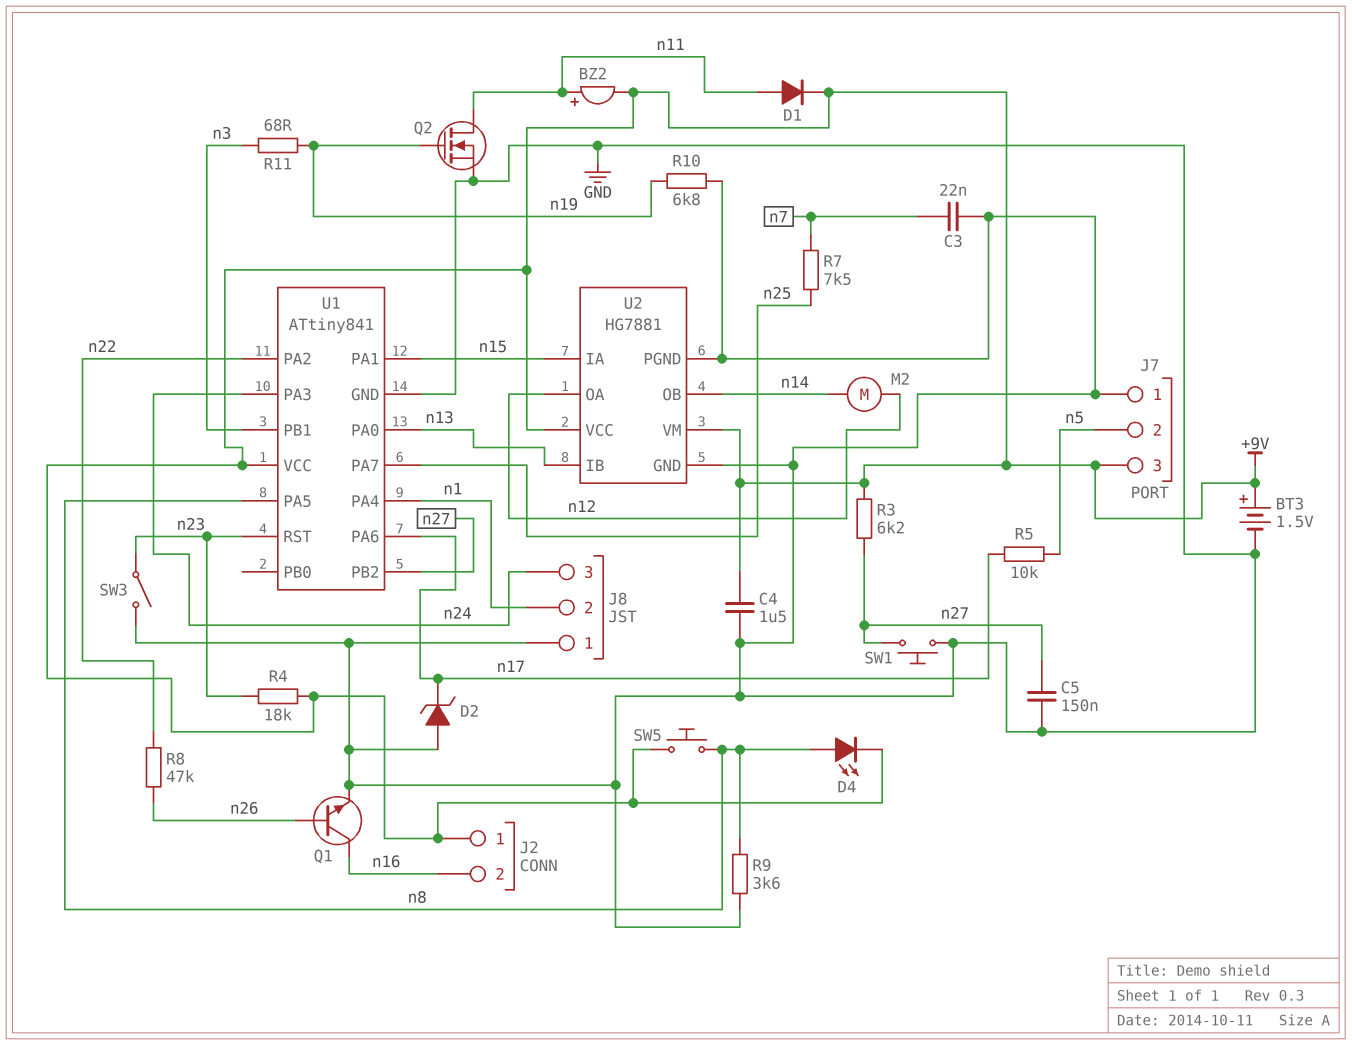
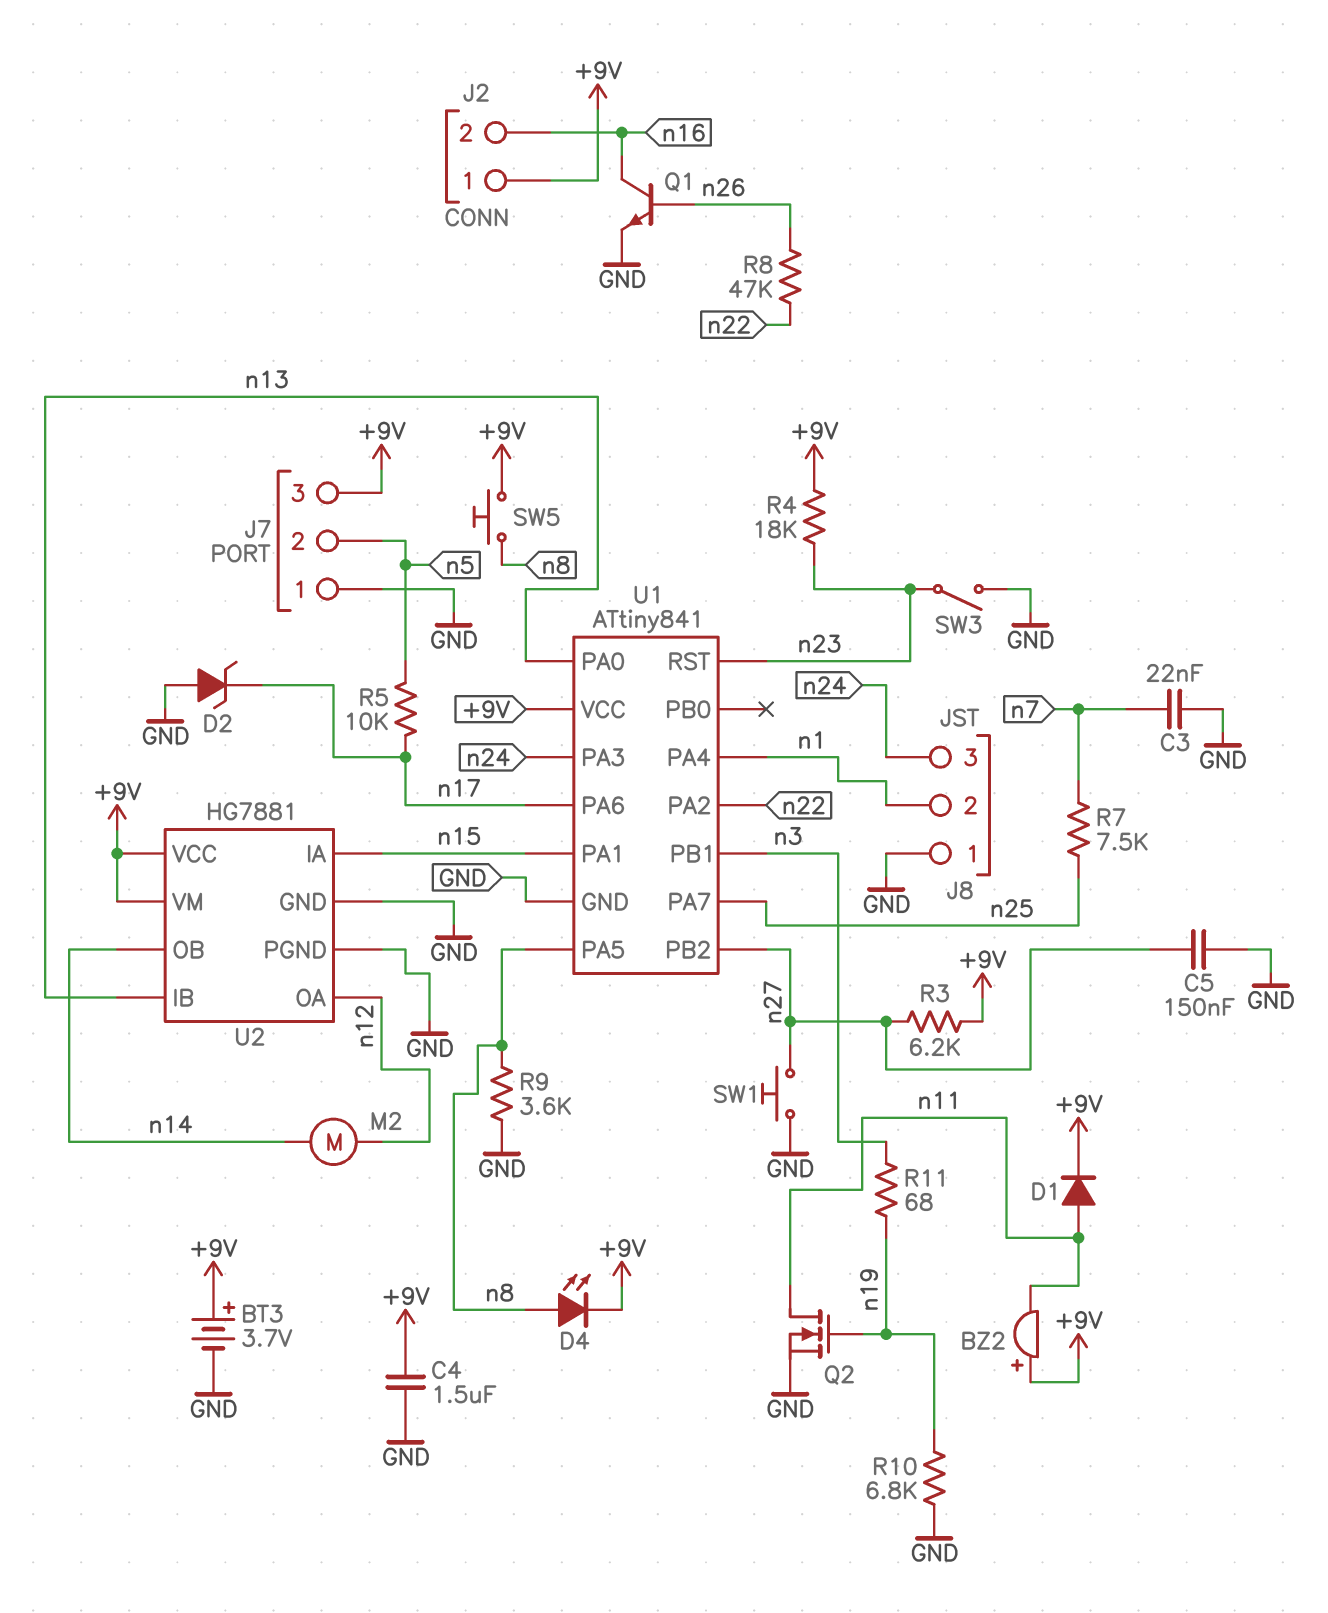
BT3: 1.5V (plus +9V, minus GND) -> 3.7V (plus +9V, minus GND)
BZ2: buzzer (plus n11, minus +9V) -> buzzer (plus +9V, minus n11)

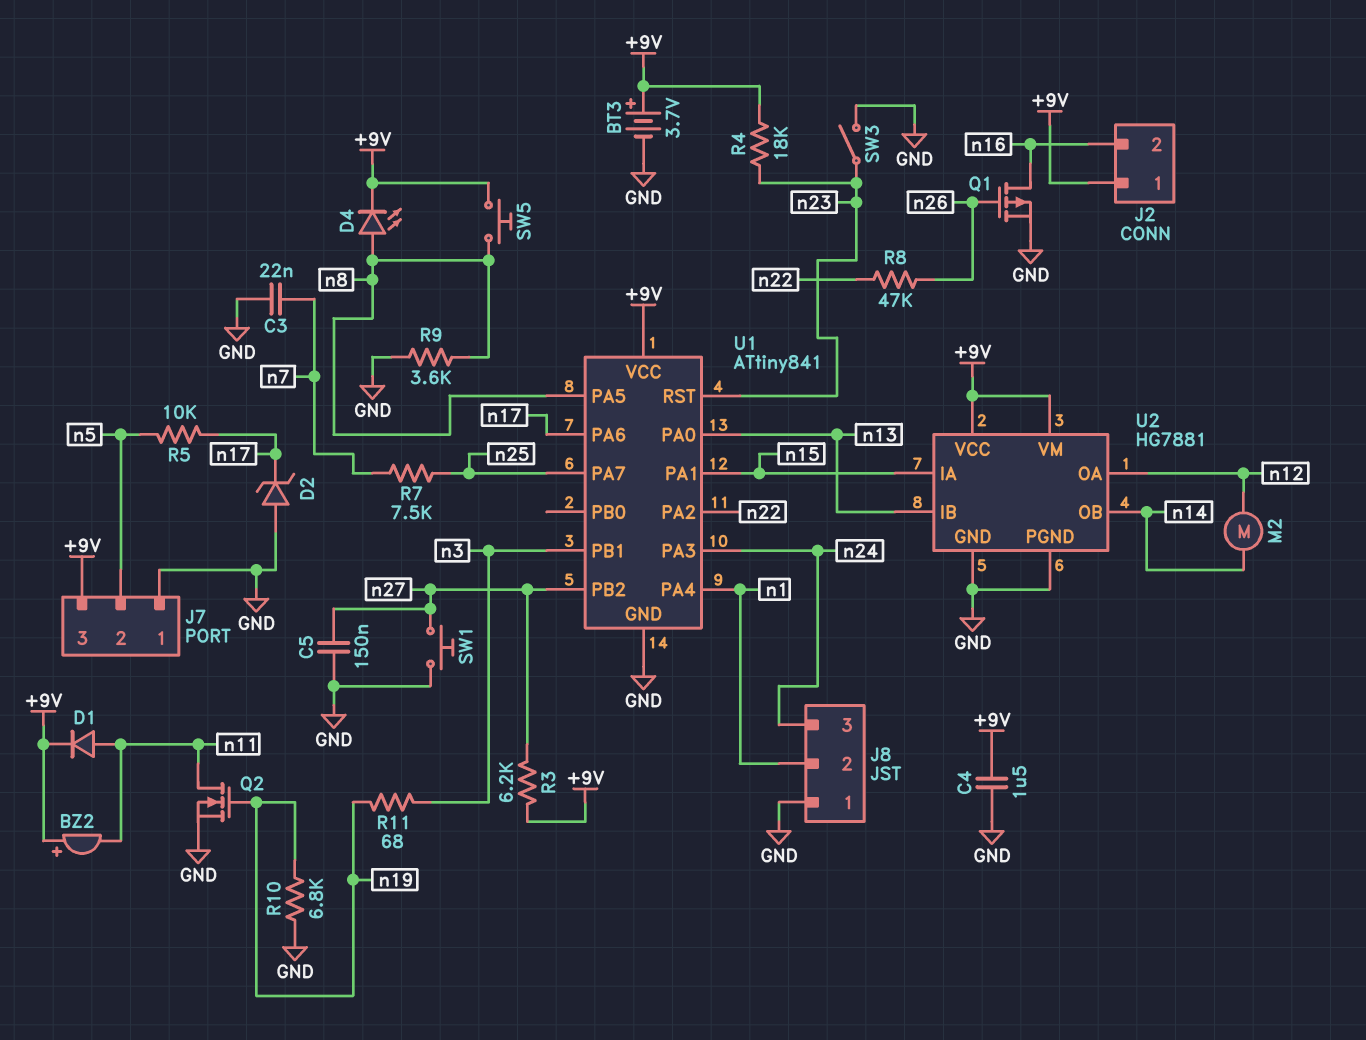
Q1: NPN (B n26, C n16, E GND) -> PMOS (G n26, D n16, S GND)

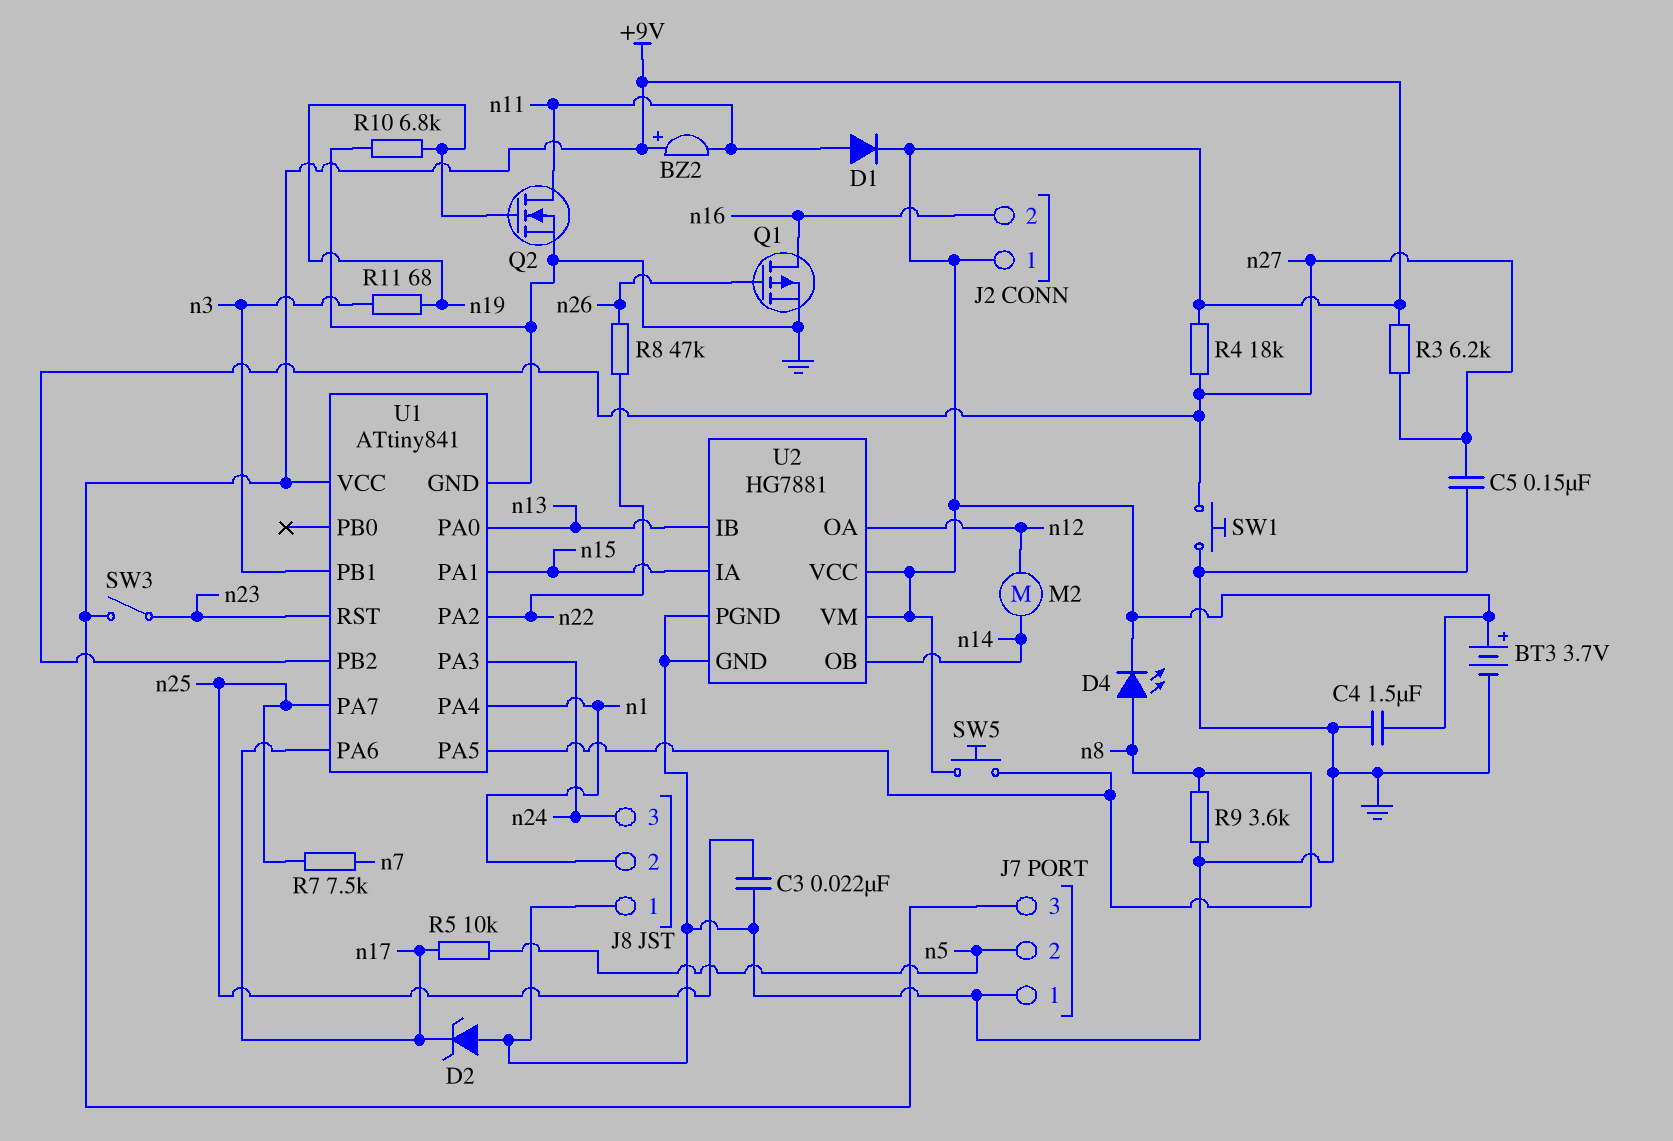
C3: 22nF (GND, n7) -> 22nF (GND, n25)
R4: 18k (+9V, n23) -> 18k (+9V, n27)
SW3: switch (GND, n23) -> switch (+9V, n23)

